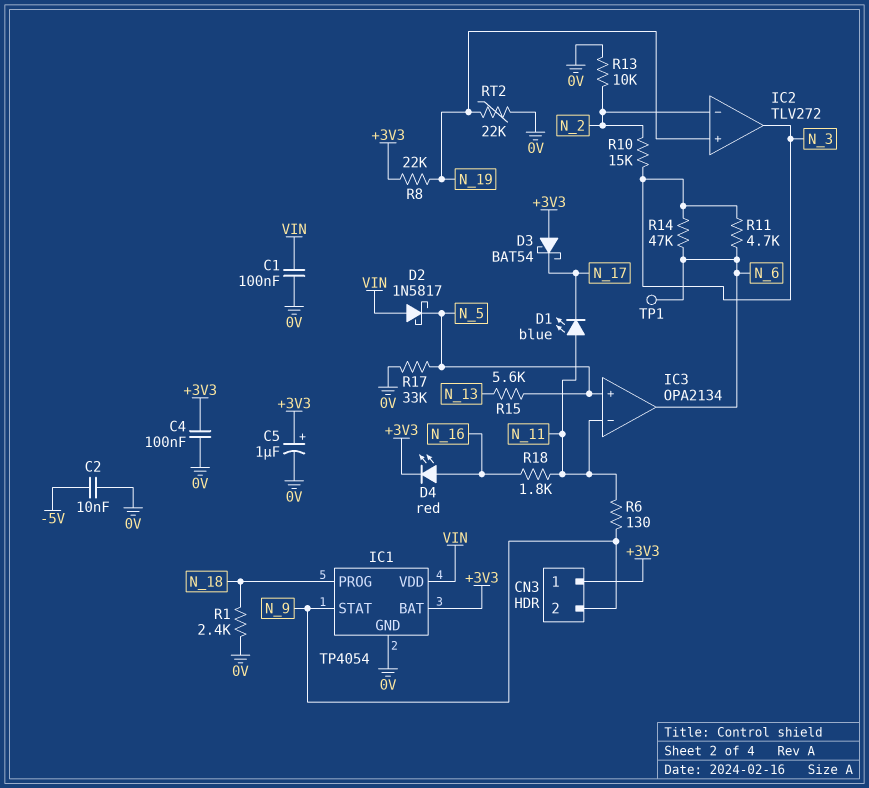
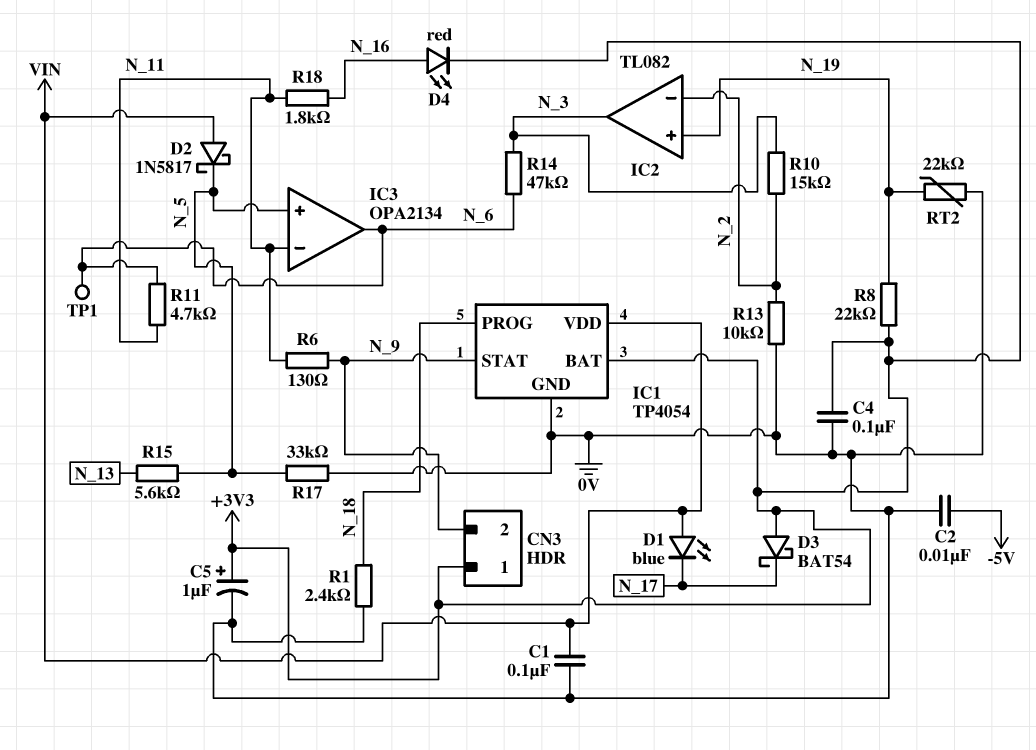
D1: LED blue (A N_11, K N_17) -> LED blue (A VIN, K N_17)
IC2: TLV272 -> TL082
R11: 4.7k (N_3, N_6) -> 4.7k (N_6, N_11)

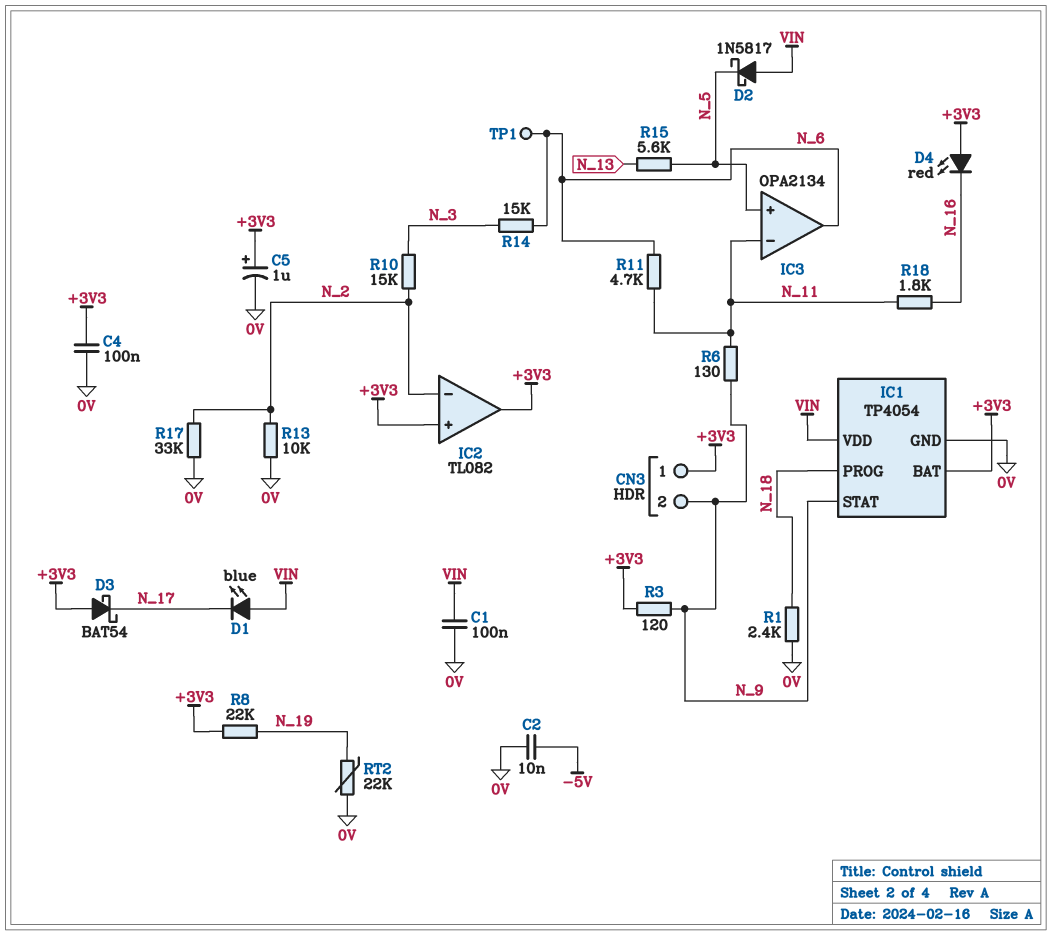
D4: LED red (A N_16, K +3V3) -> LED red (A +3V3, K N_16)
IC2 pin in+: N_19 -> +3V3
IC2 pin out: N_3 -> +3V3
R3: none -> 120 (+3V3, N_9)
R14: 47k (N_3, N_6) -> 15k (N_3, N_6)
R17: 33k (0V, N_5) -> 33k (0V, N_2)

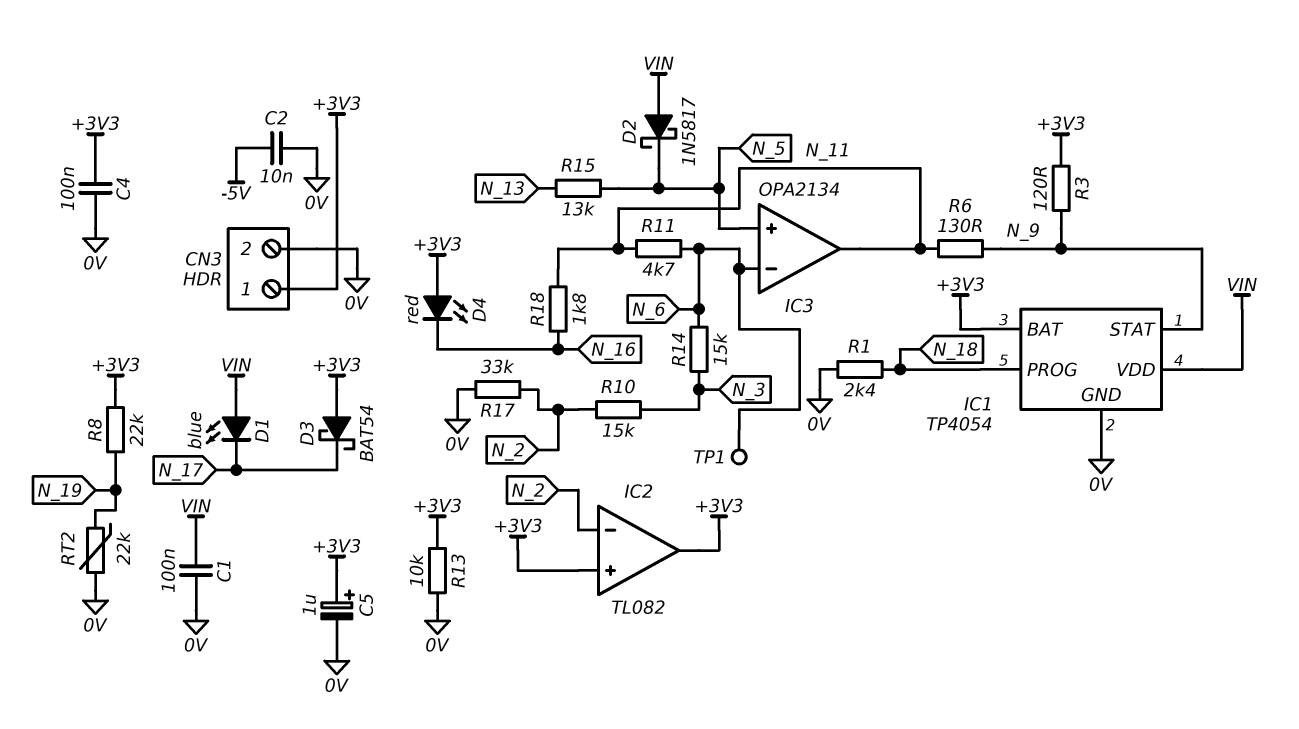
CN3 pin 2: N_9 -> 0V
IC3 pin in-: N_11 -> N_6
IC3 pin out: N_6 -> N_11
R13: 10k (0V, N_2) -> 10k (+3V3, 0V)
R15: 5.6k (N_5, N_13) -> 13k (N_5, N_13)

